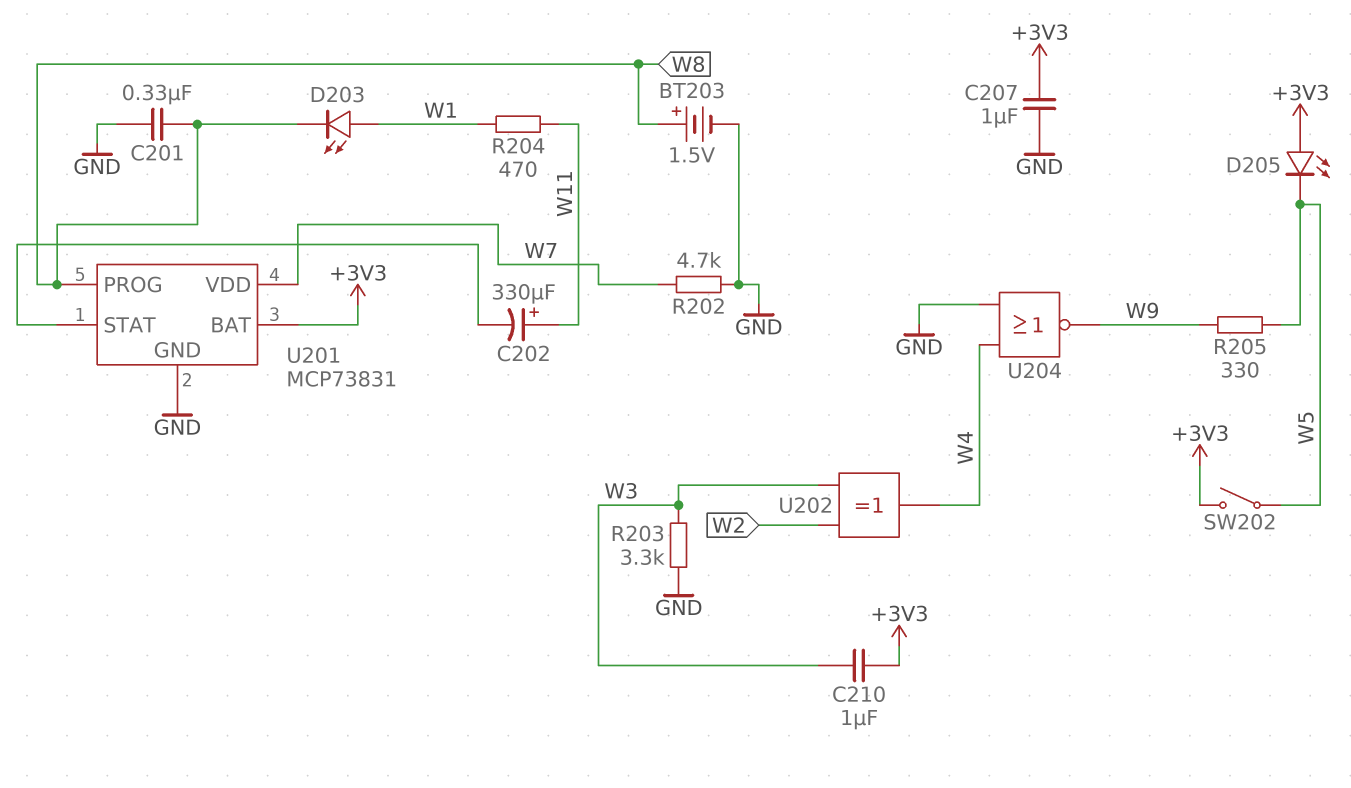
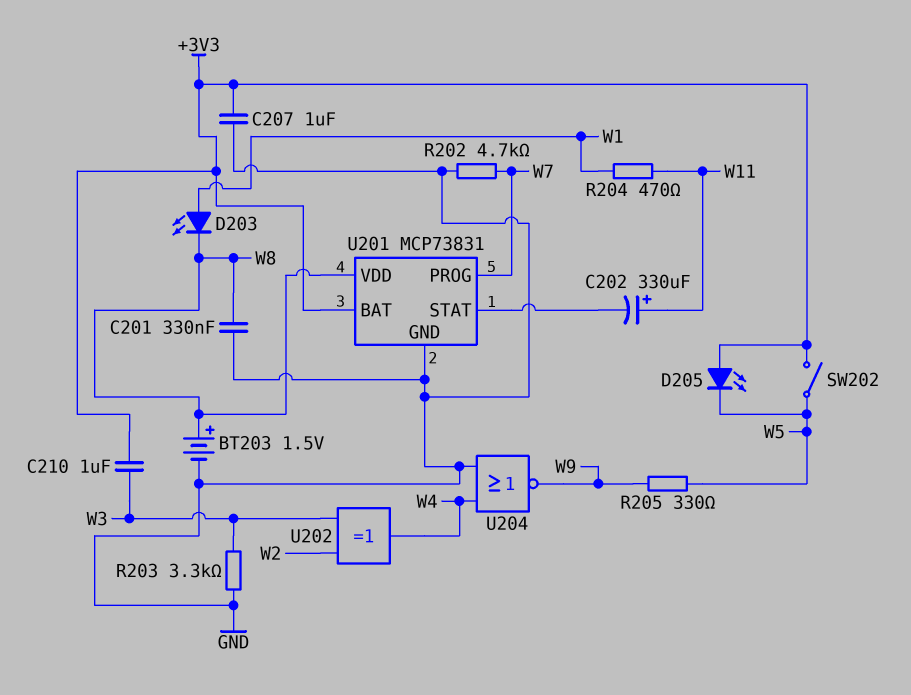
U201 pin PROG: W8 -> W7
U201 pin VDD: W7 -> W8

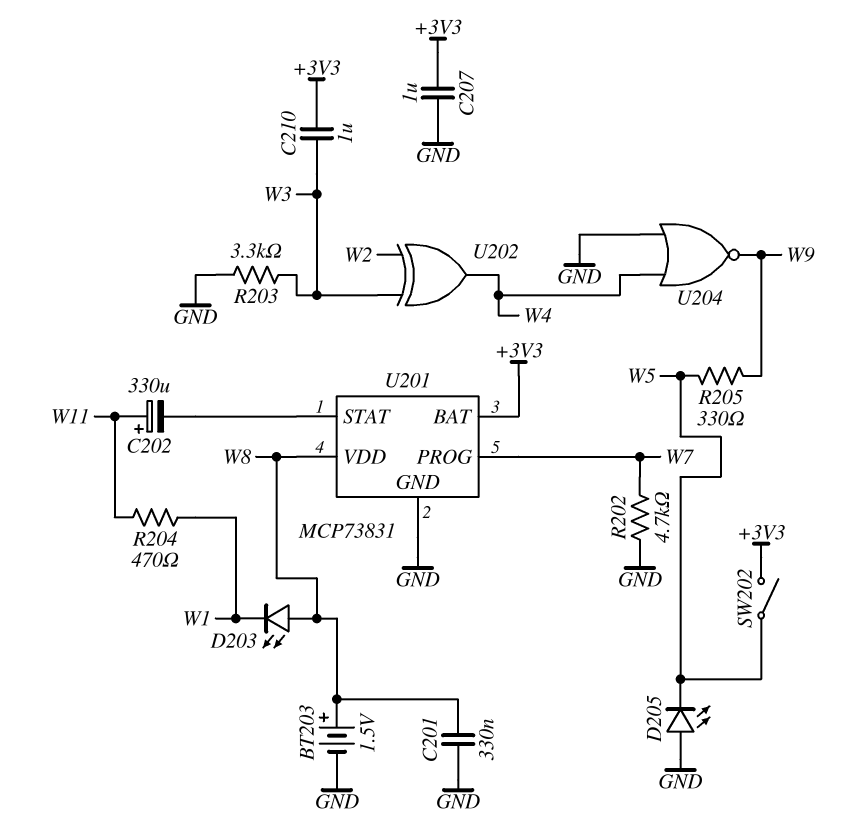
D203: LED (A W1, K W8) -> LED (A W8, K W1)
D205: LED (A +3V3, K W5) -> LED (A GND, K W5)

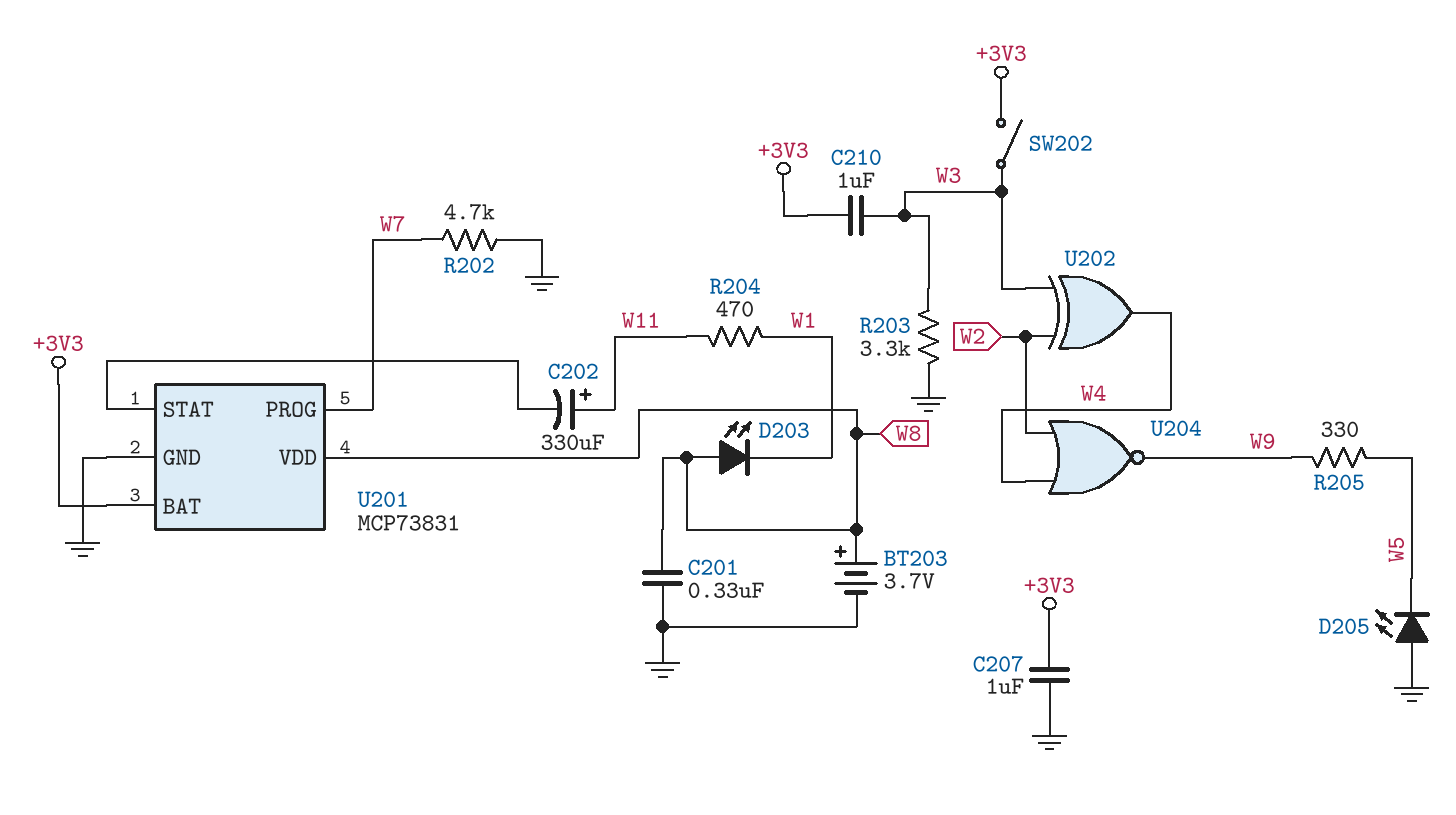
BT203: 1.5V (plus W8, minus GND) -> 3.7V (plus W8, minus GND)
SW202: switch (+3V3, W5) -> switch (+3V3, W3)
U204: NOR (in GND, in W4, out W9) -> NOR (in W2, in W4, out W9)

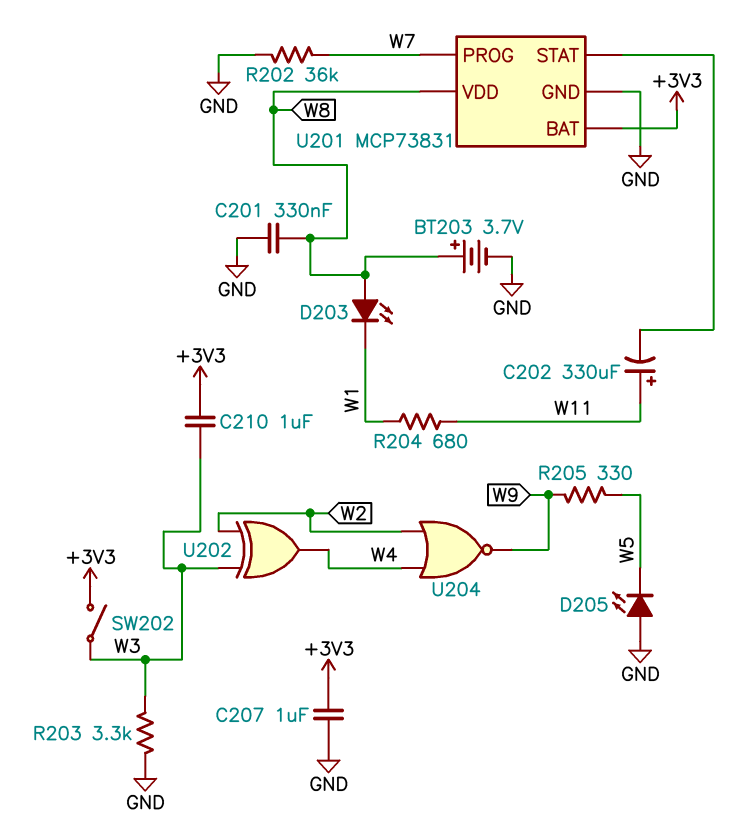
R202: 4.7k (GND, W7) -> 36k (GND, W7)
R204: 470 (W1, W11) -> 680 (W1, W11)

